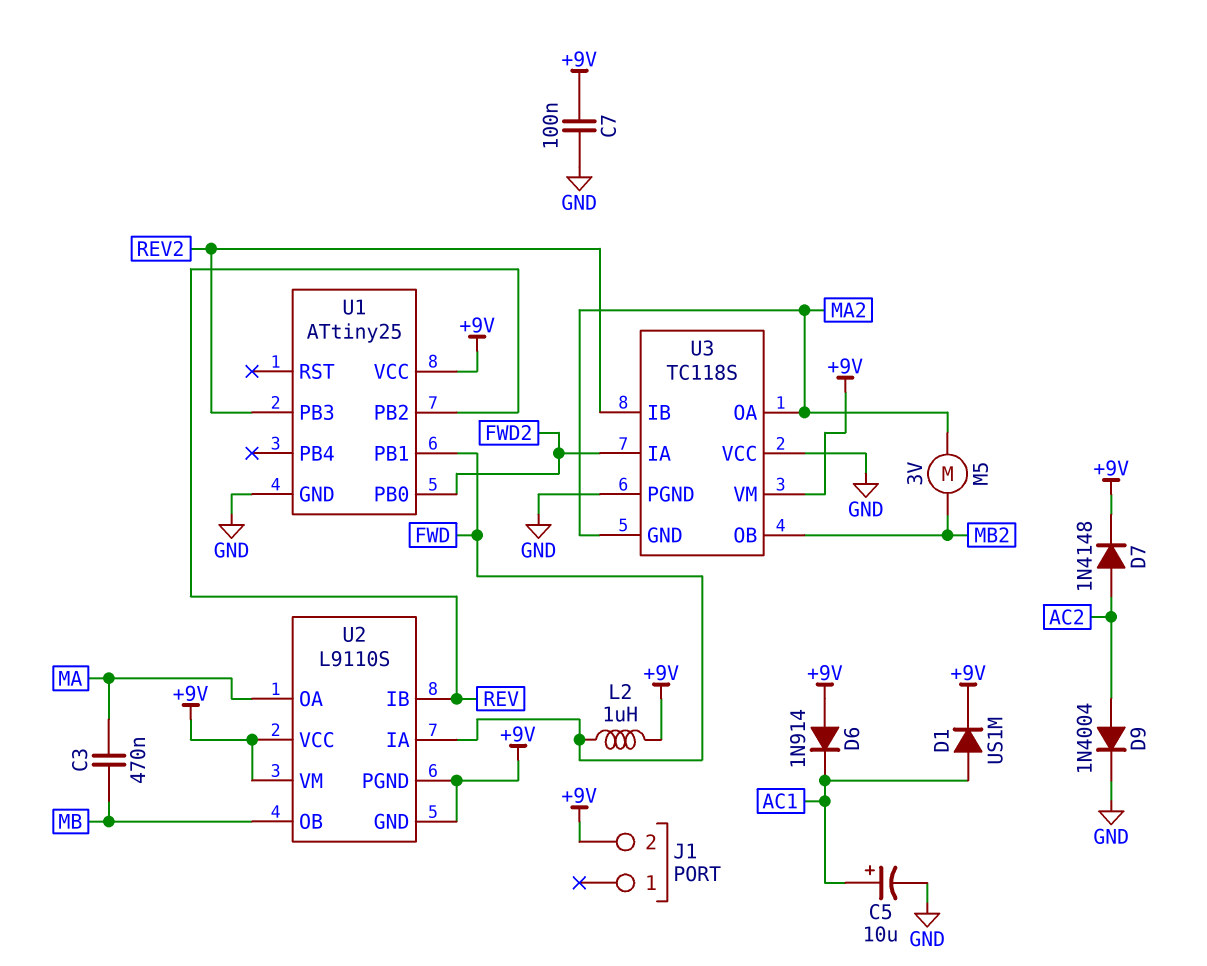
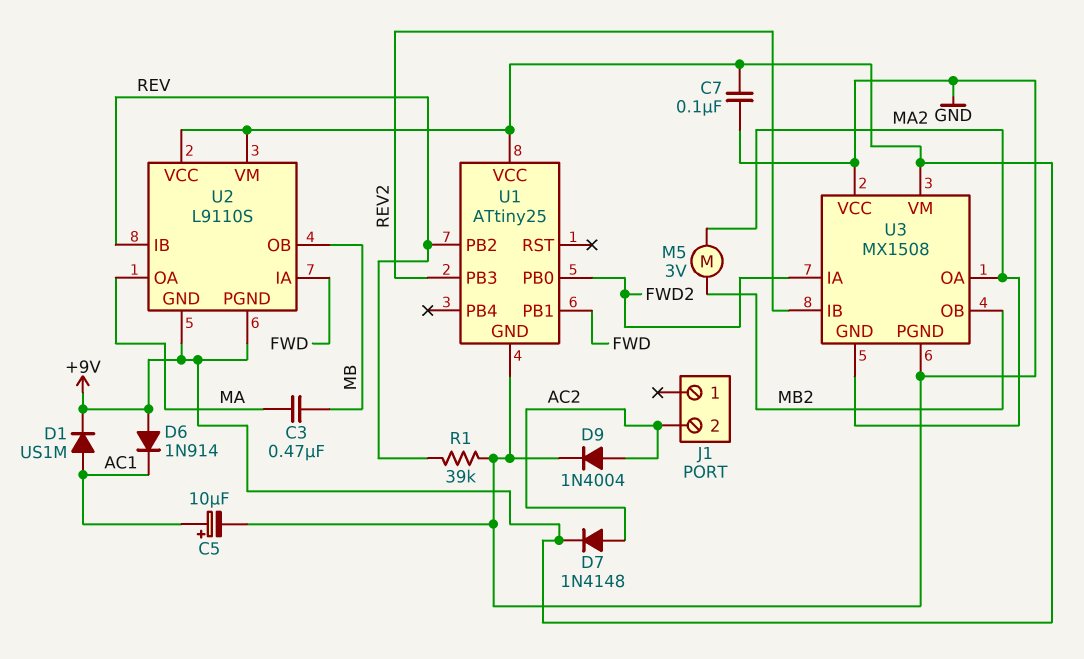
J1 pin 2: +9V -> AC2
L2: 1uH (+9V, FWD) -> none
R1: none -> 39k (GND, REV)
U3: TC118S -> MX1508

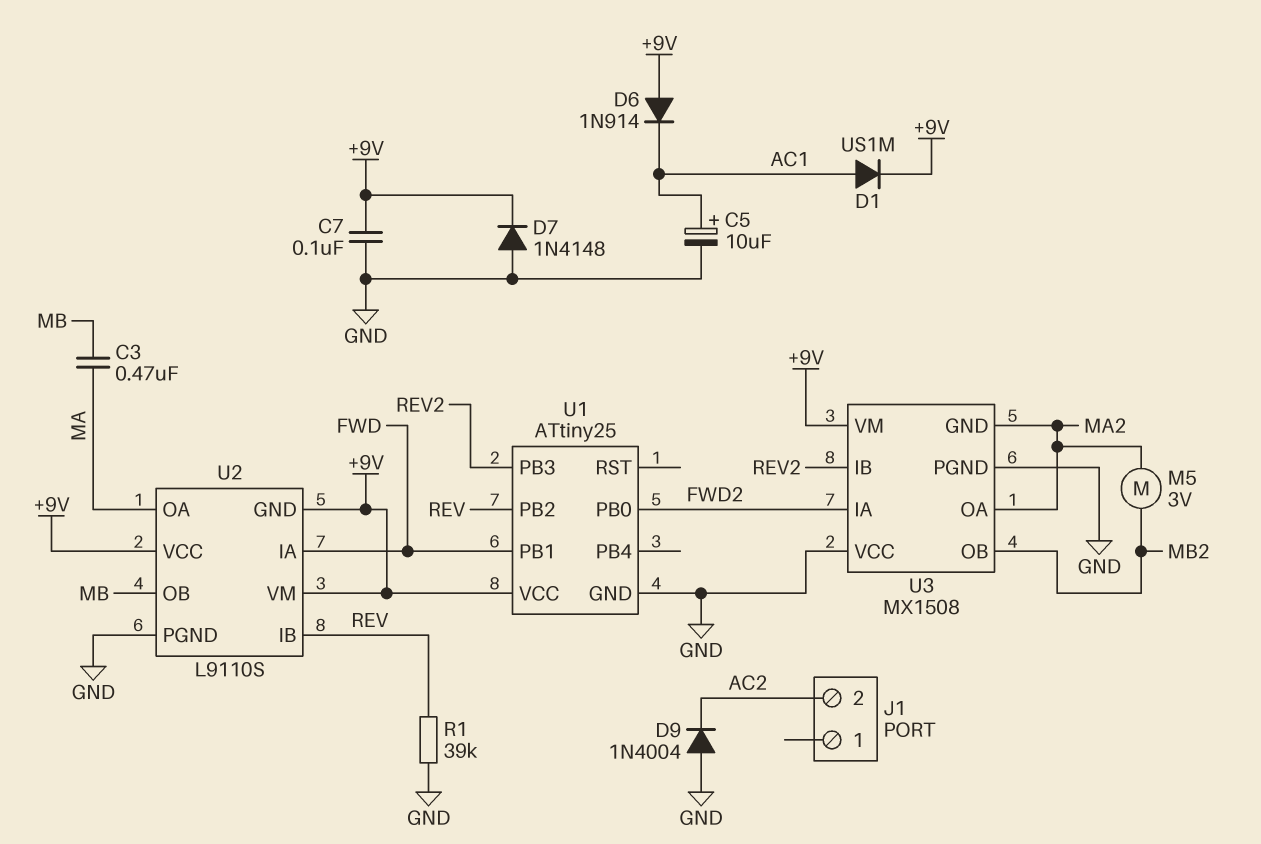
D7: diode 1N4148 (A AC2, K +9V) -> diode 1N4148 (A GND, K +9V)
D9: diode 1N4004 (A AC2, K GND) -> diode 1N4004 (A GND, K AC2)
U2 pin PGND: +9V -> GND

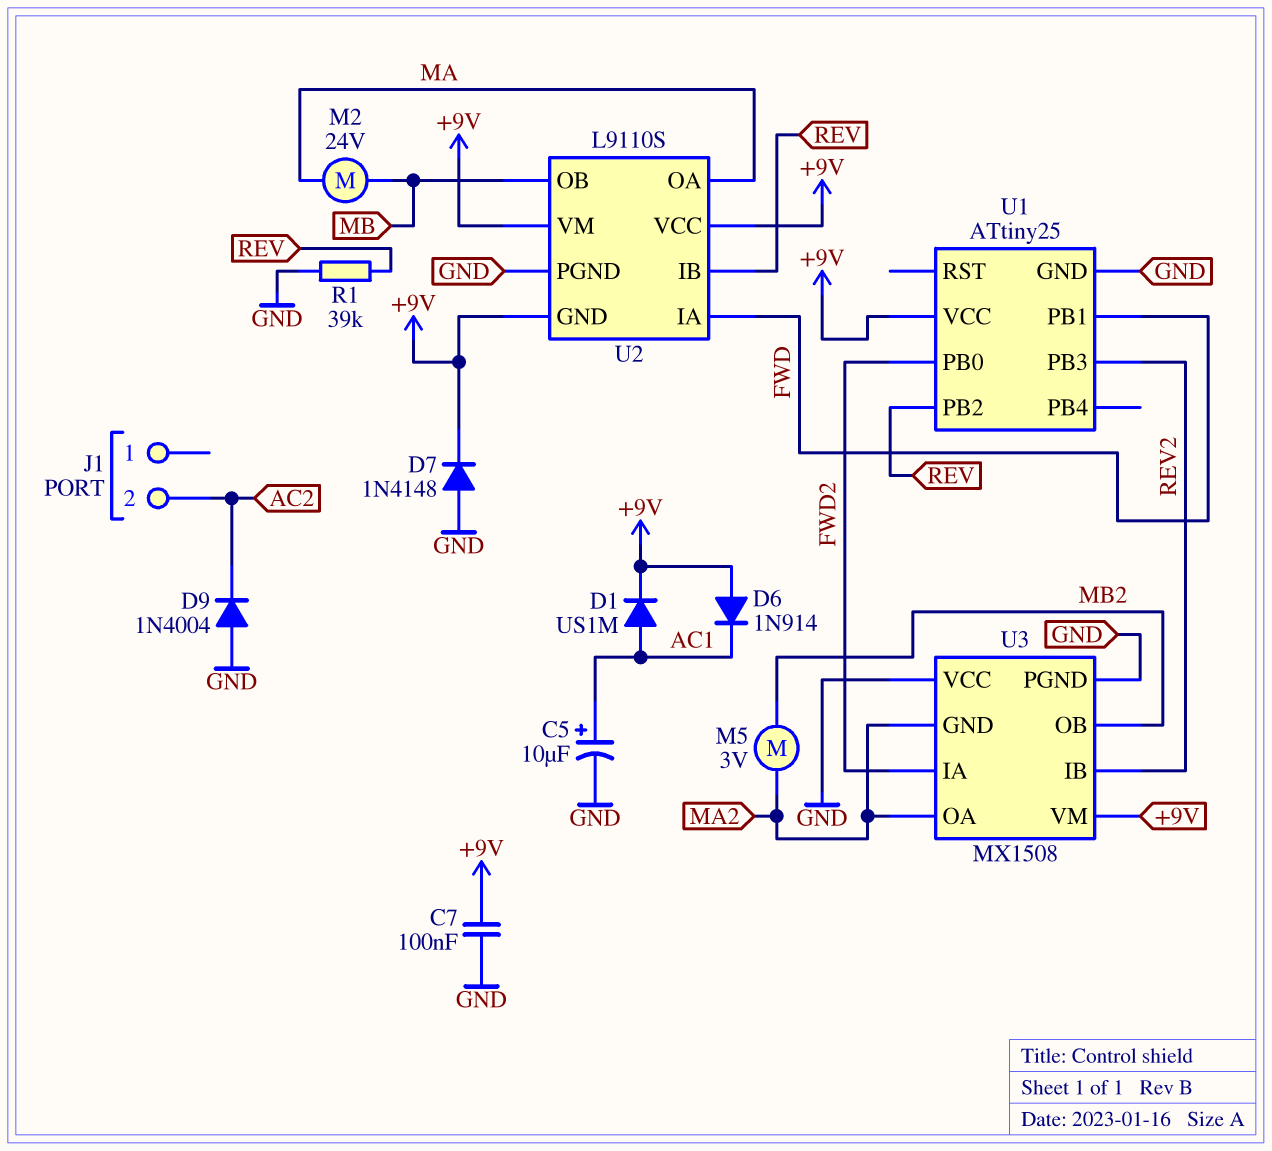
C3: 470nF (MA, MB) -> none
M2: none -> motor 24V (MA, MB)

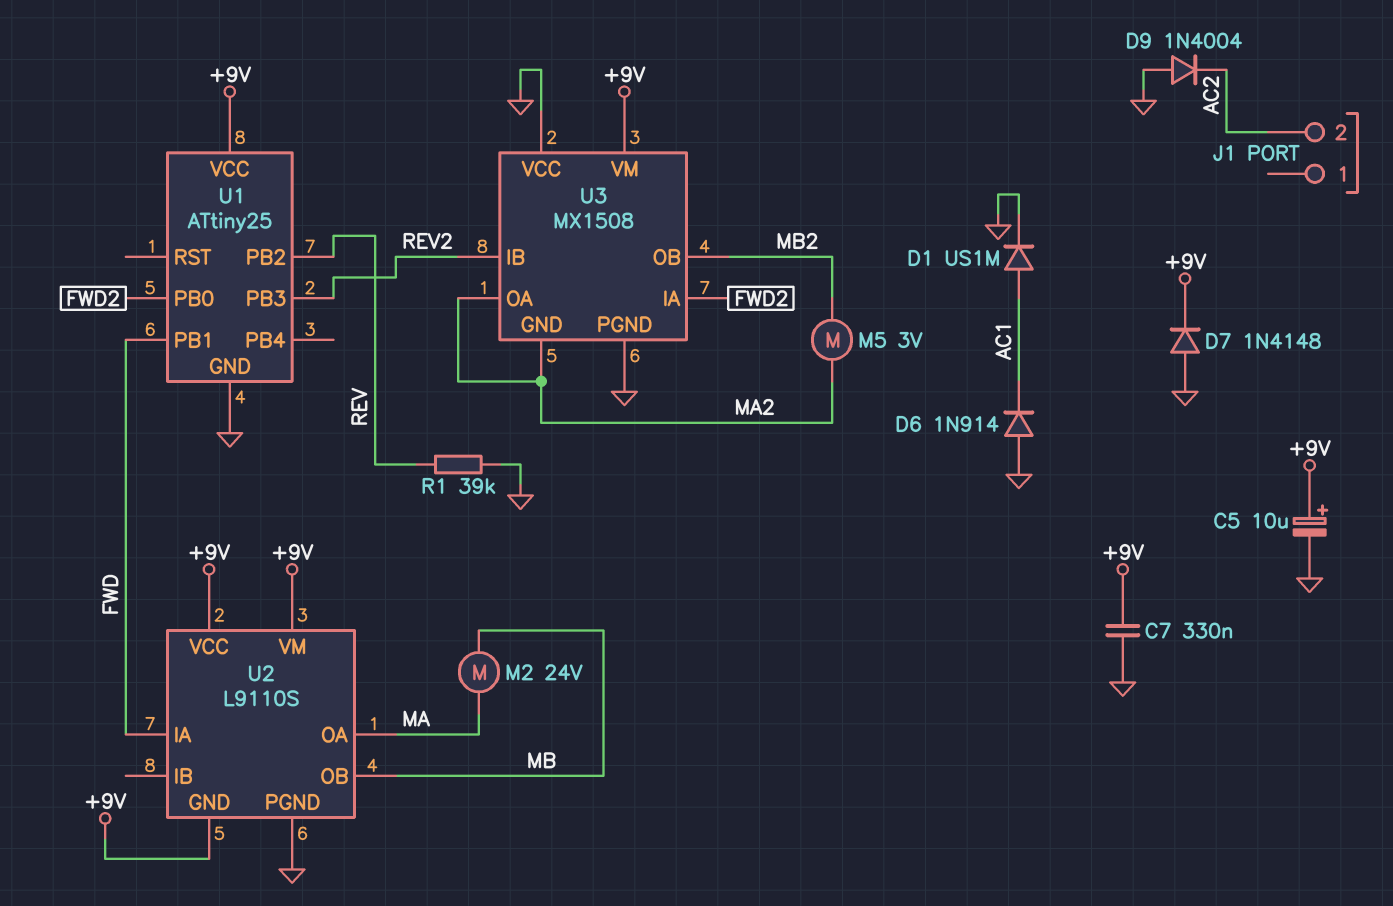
C5: 10uF (plus AC1, minus GND) -> 10uF (plus +9V, minus GND)
C7: 100nF (+9V, GND) -> 330nF (+9V, GND)
D1: diode US1M (A AC1, K +9V) -> diode US1M (A AC1, K GND)
D6: diode 1N914 (A +9V, K AC1) -> diode 1N914 (A GND, K AC1)
U2 pin IB: REV -> none

